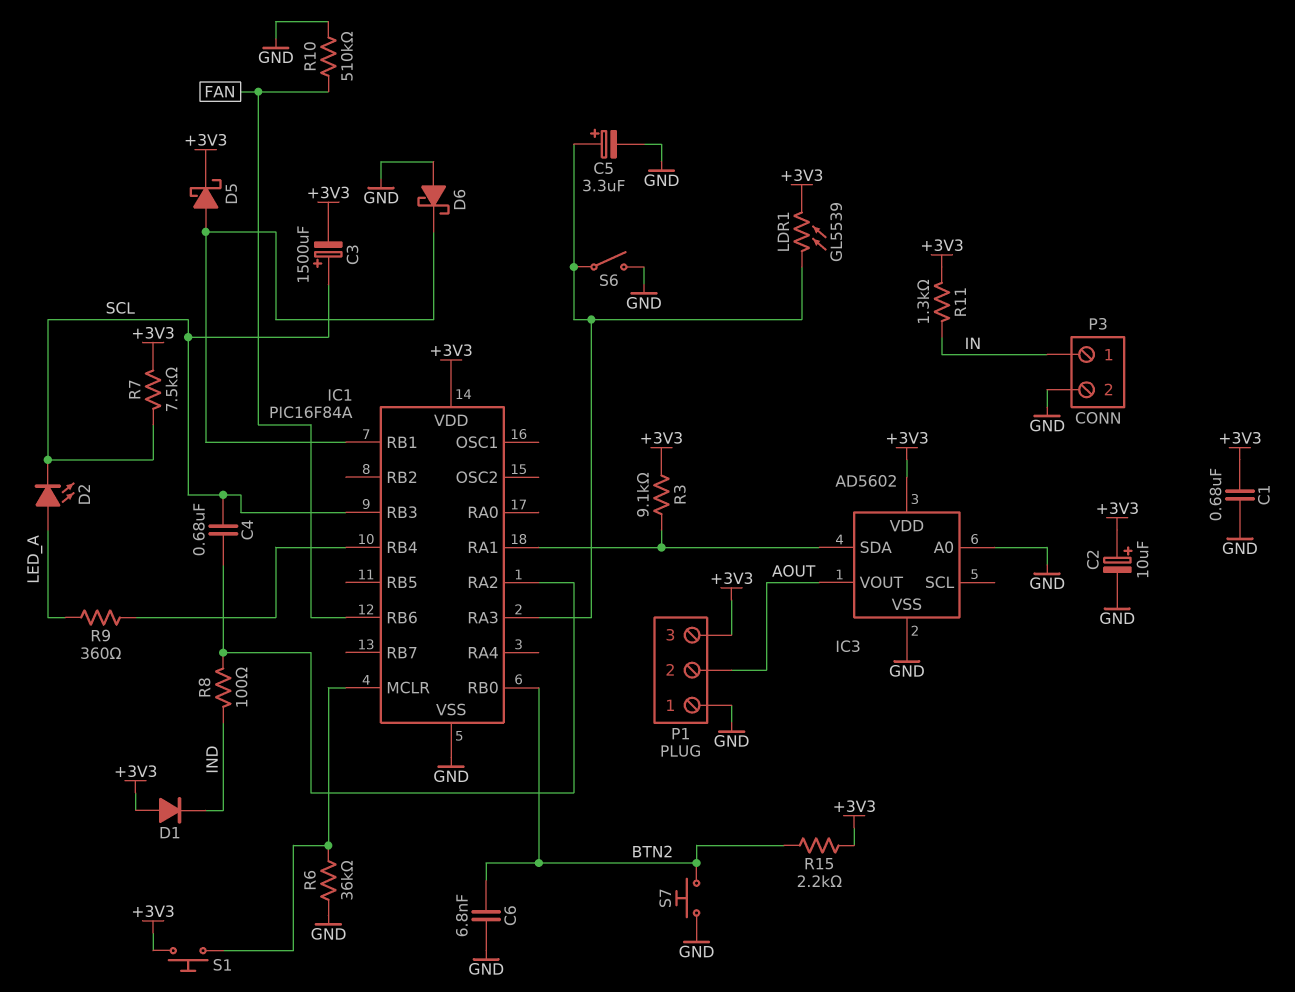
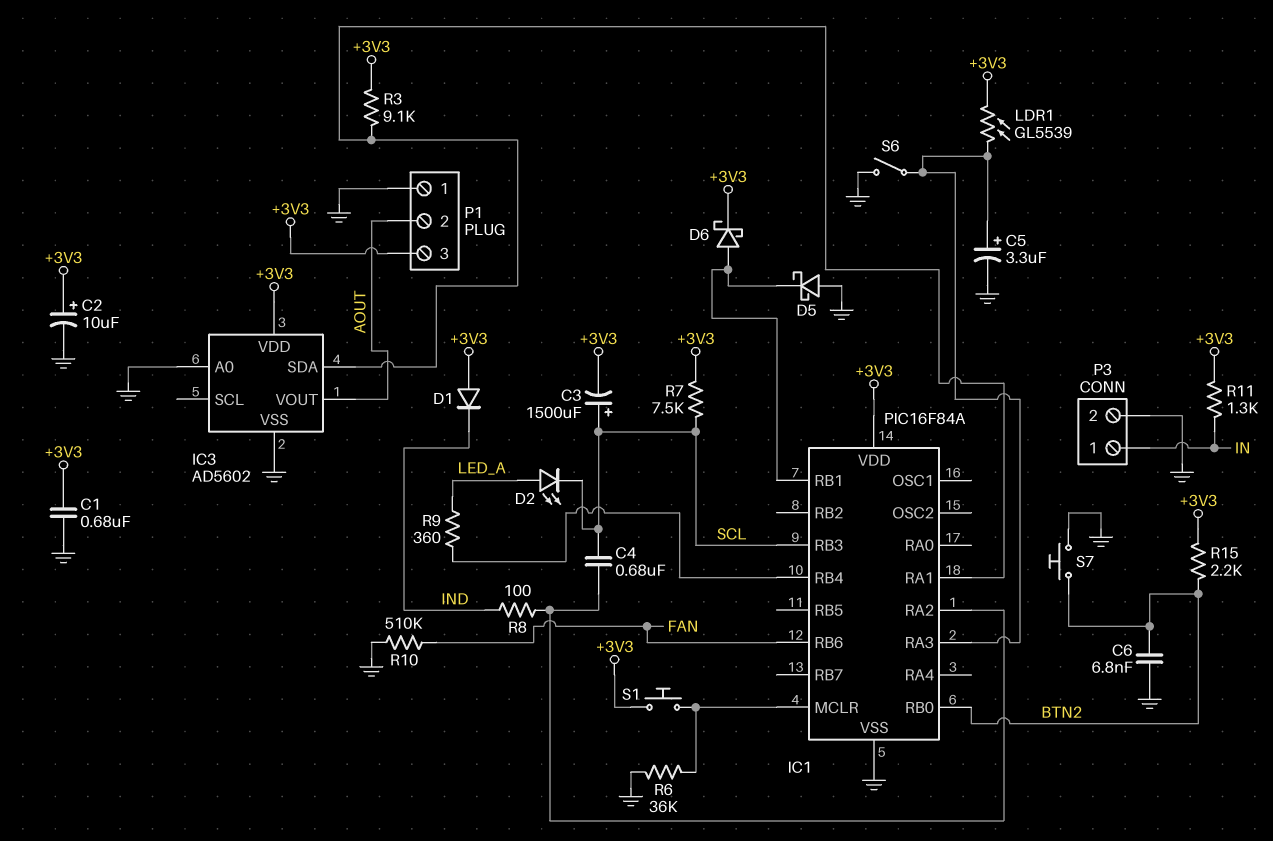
D5: schottky (A IC1/RB1, K +3V3) -> schottky (A GND, K IC1/RB1)
D6: schottky (A GND, K IC1/RB1) -> schottky (A IC1/RB1, K +3V3)

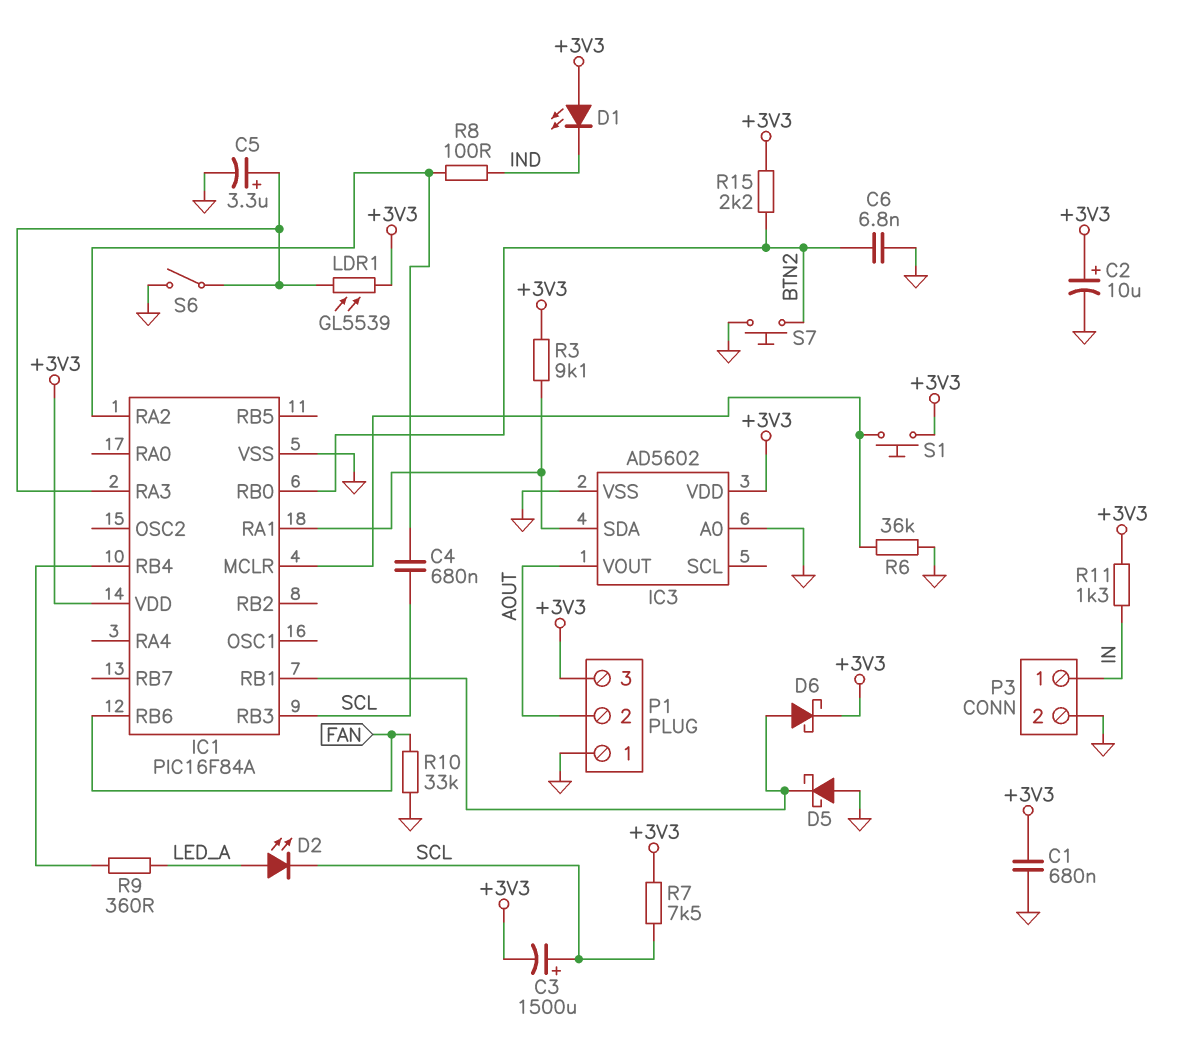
D1: diode (A +3V3, K IND) -> LED (A +3V3, K IND)
R10: 510k (FAN, GND) -> 33k (FAN, GND)

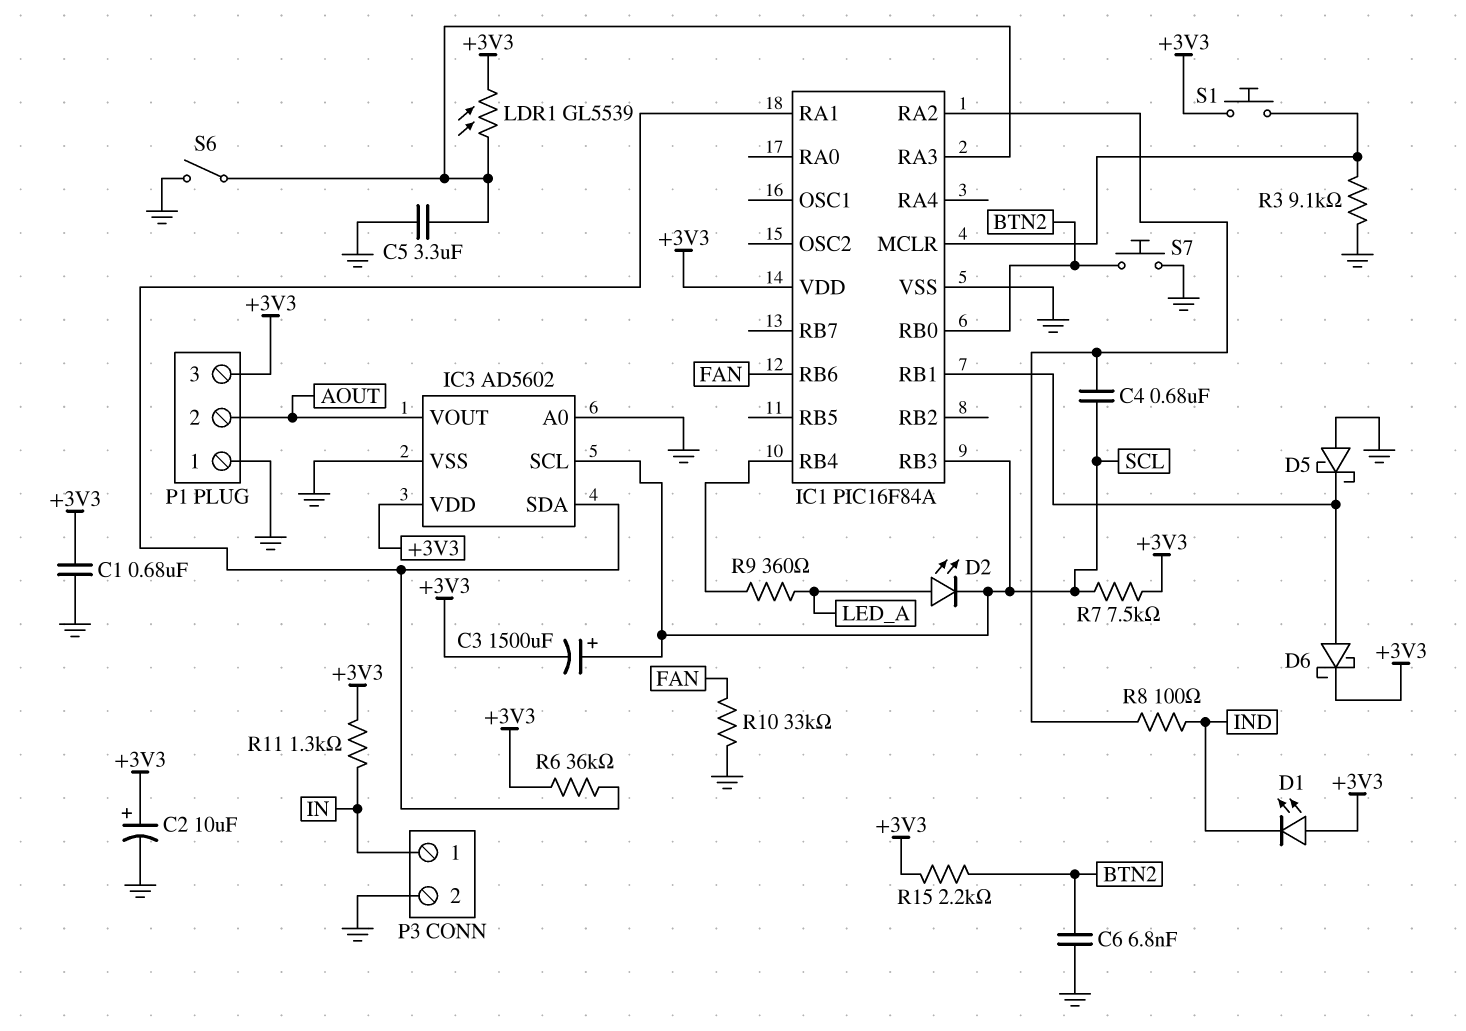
C5: 3.3uF (plus IC1/RA3, minus GND) -> 3.3uF (GND, IC1/RA3)
IC3 pin SCL: none -> SCL
R3: 9.1k (+3V3, IC1/RA1) -> 9.1k (GND, IC1/MCLR)
R6: 36k (GND, IC1/MCLR) -> 36k (+3V3, IC1/RA1)

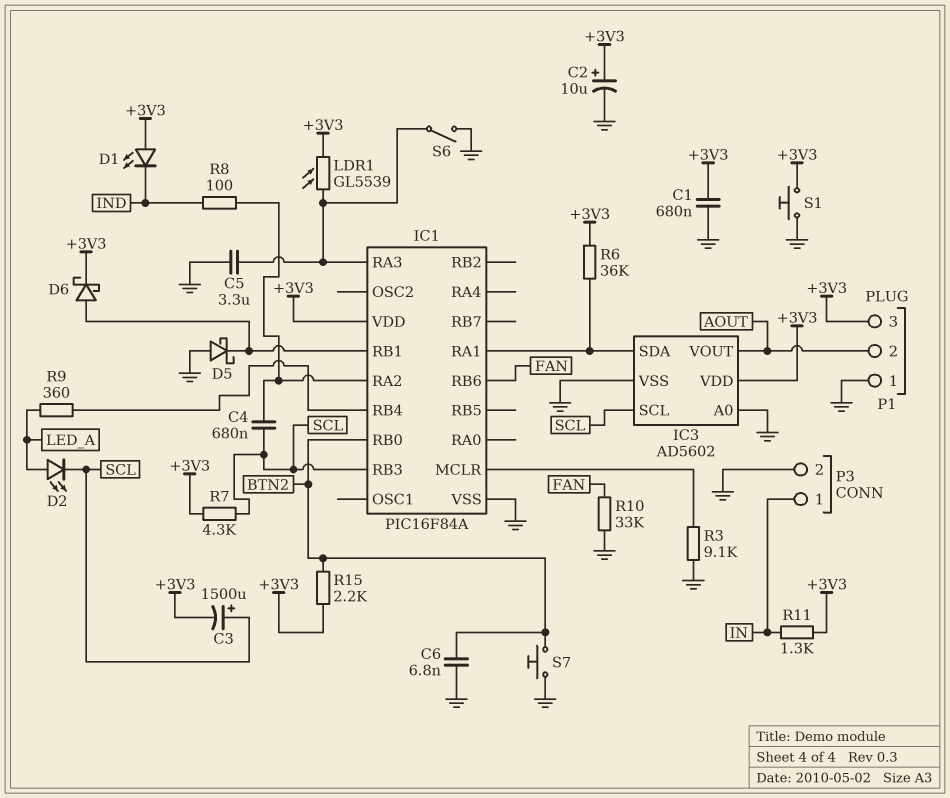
R7: 7.5k (+3V3, SCL) -> 4.3k (+3V3, SCL)
S1: button (+3V3, IC1/MCLR) -> button (+3V3, GND)

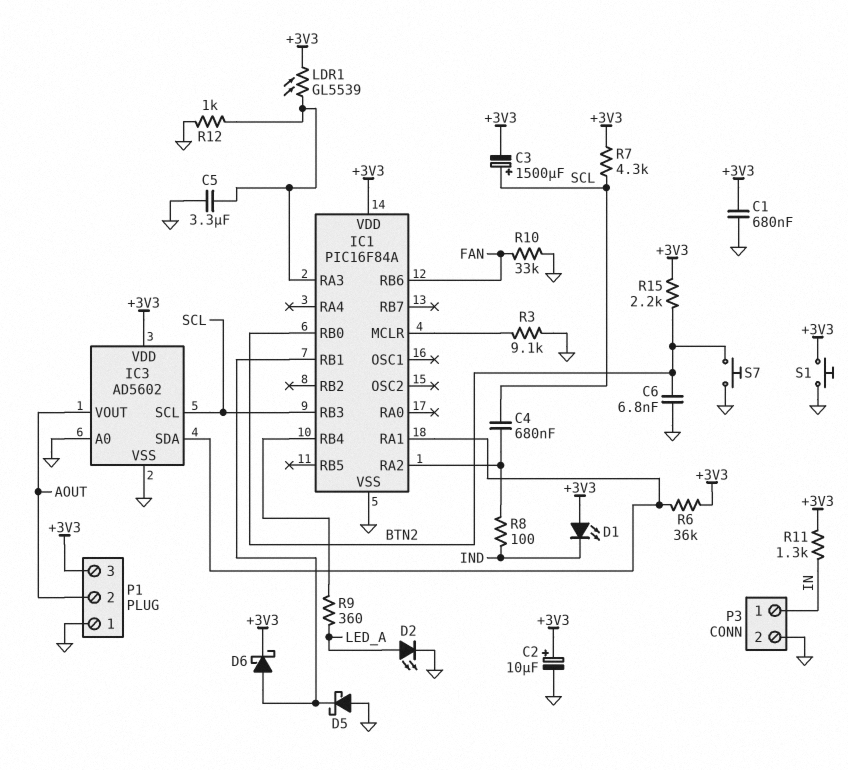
D2: LED (A LED_A, K SCL) -> LED (A LED_A, K GND)
R12: none -> 1k (GND, IC1/RA3)
S6: switch (GND, IC1/RA3) -> none

